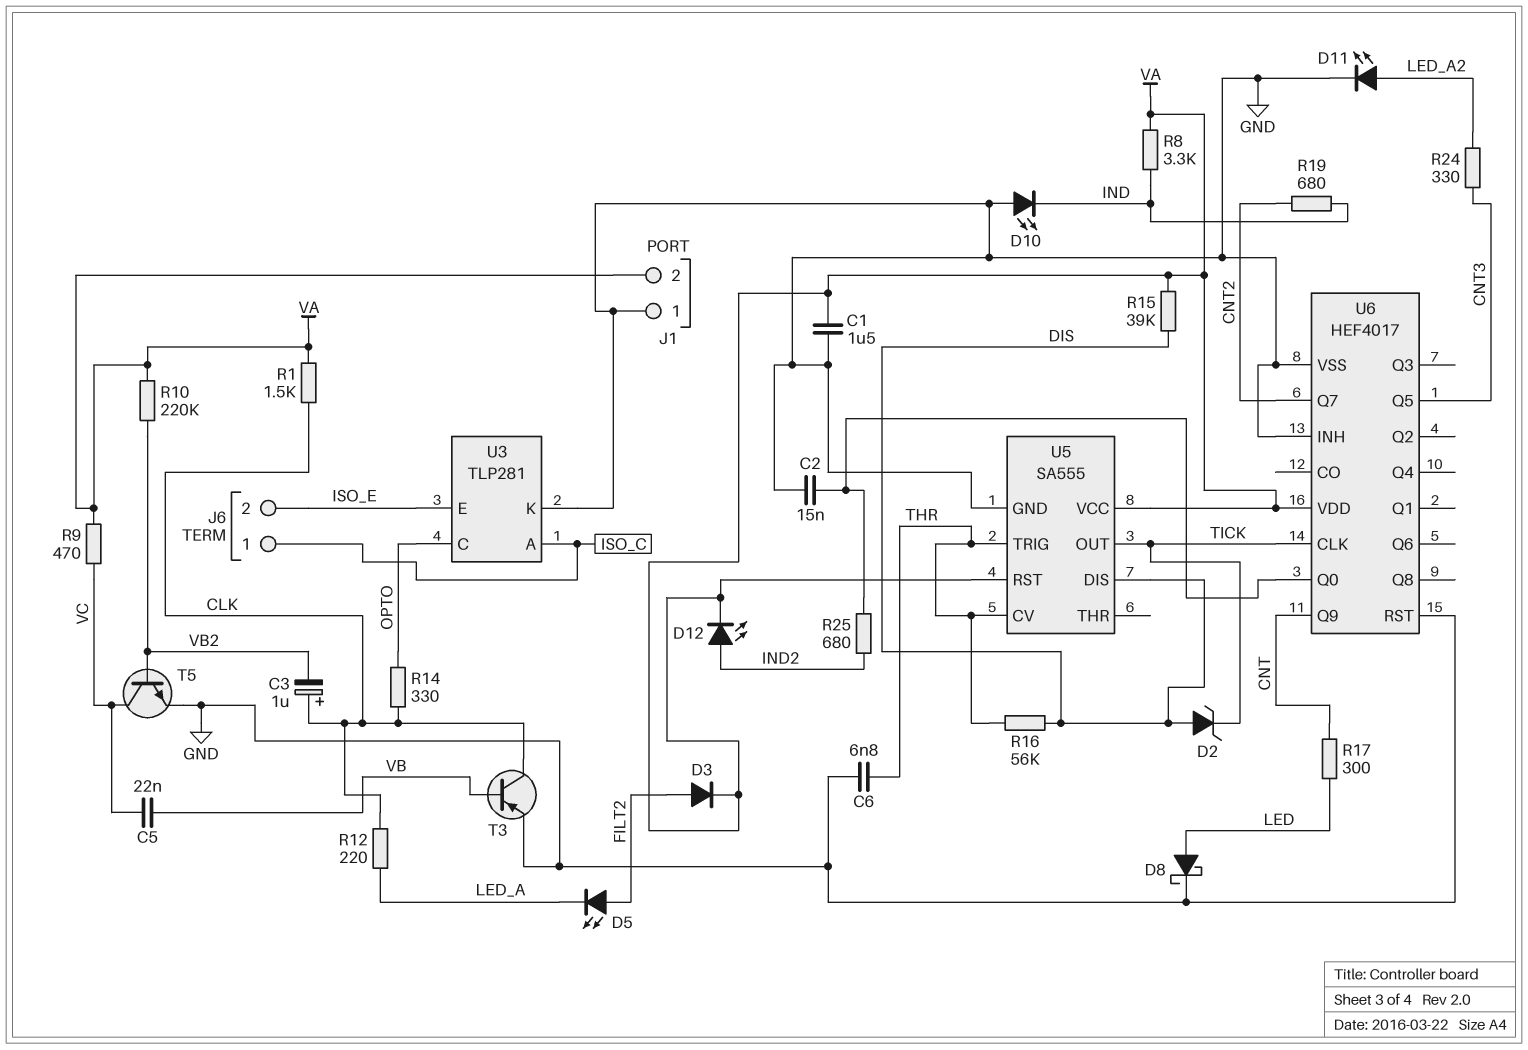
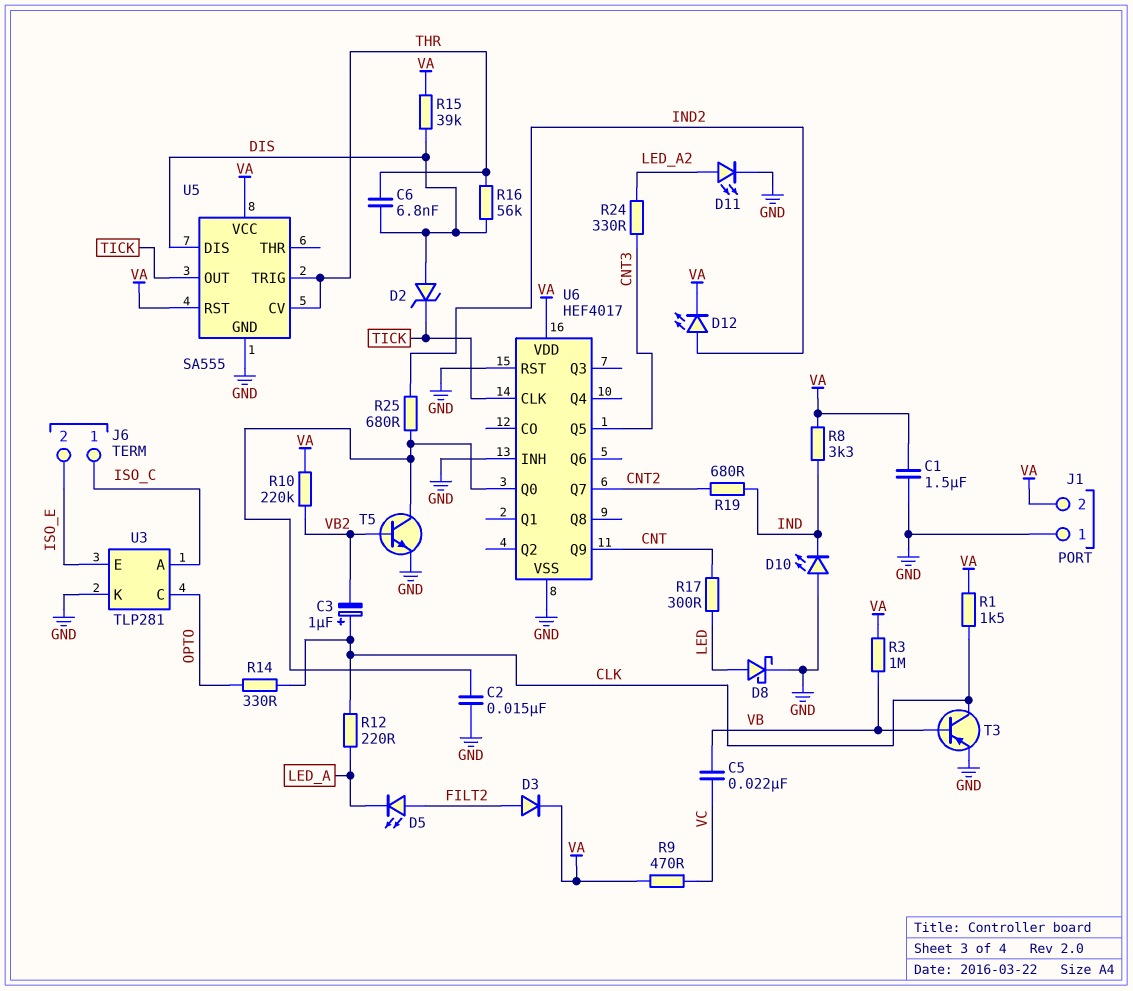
C6: 6.8nF (GND, THR) -> 6.8nF (DIS, THR)
R3: none -> 1M (VA, VB)
T5: NPN (B VB2, C VC, E GND) -> NPN (B VB2, C U6/Q0, E GND)

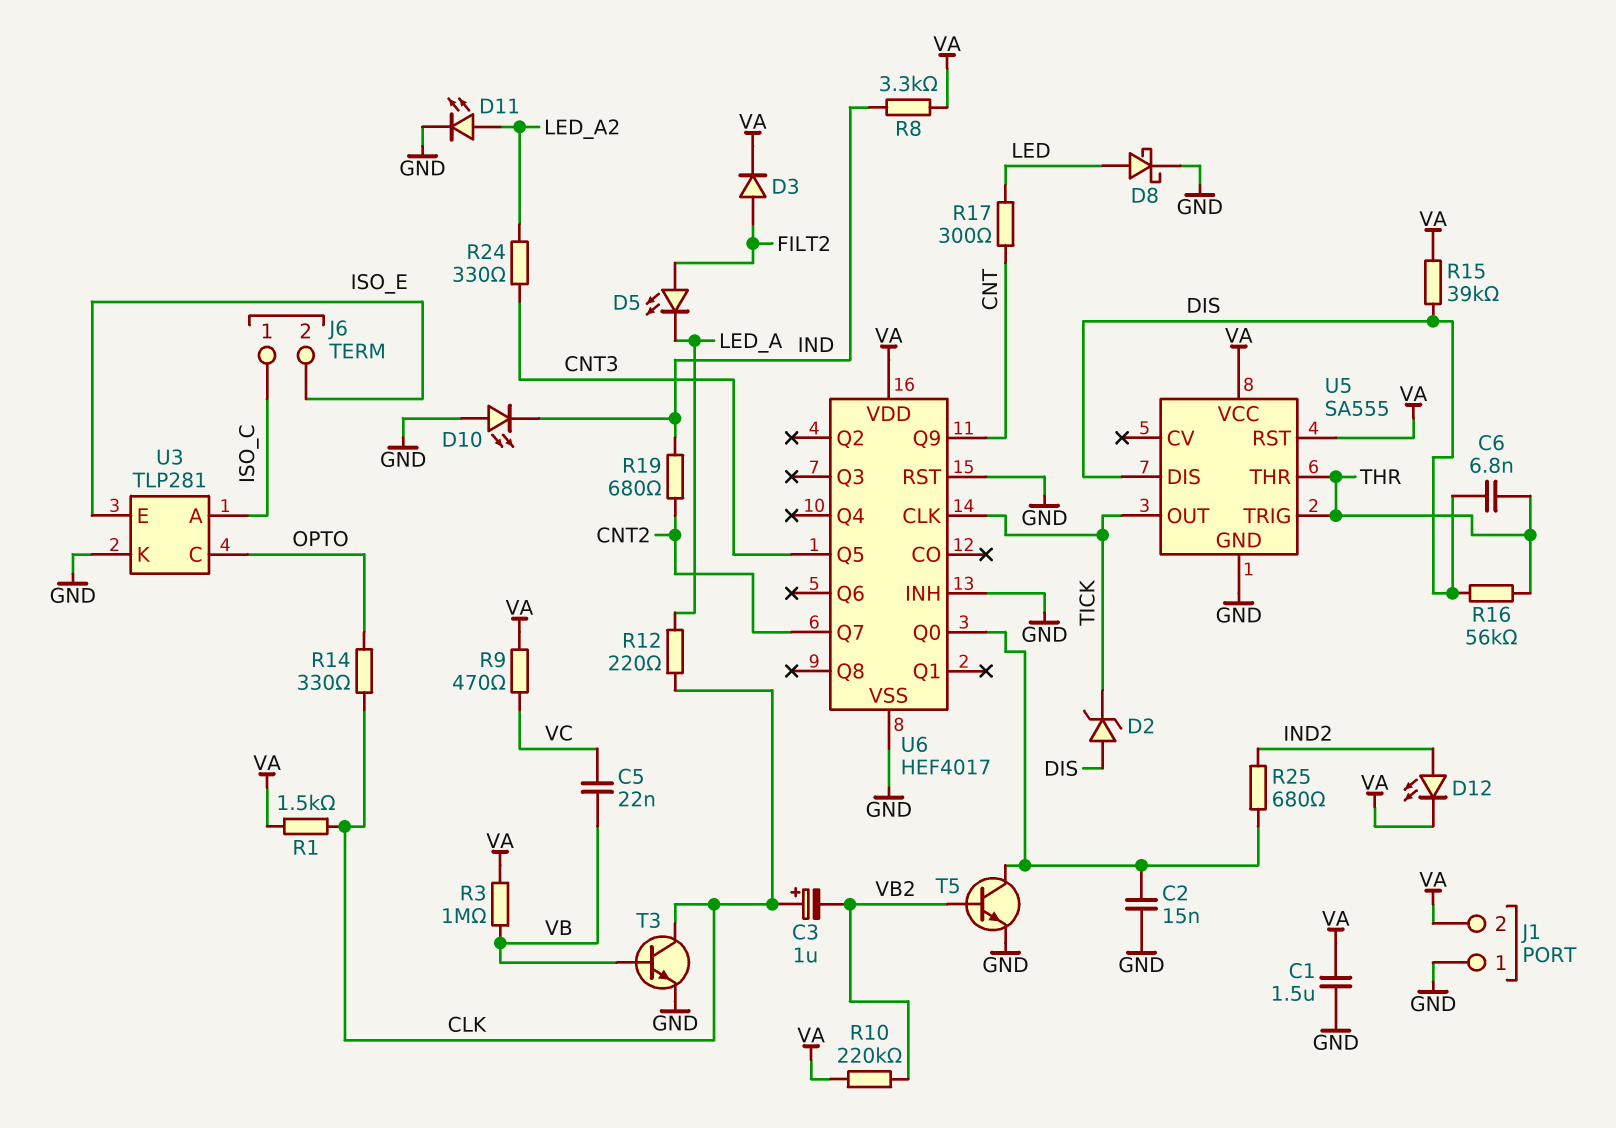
T3: PNP (B VB, C CLK, E GND) -> NPN (B VB, C CLK, E GND)
U5 pin CV: THR -> none
U5 pin THR: none -> THR

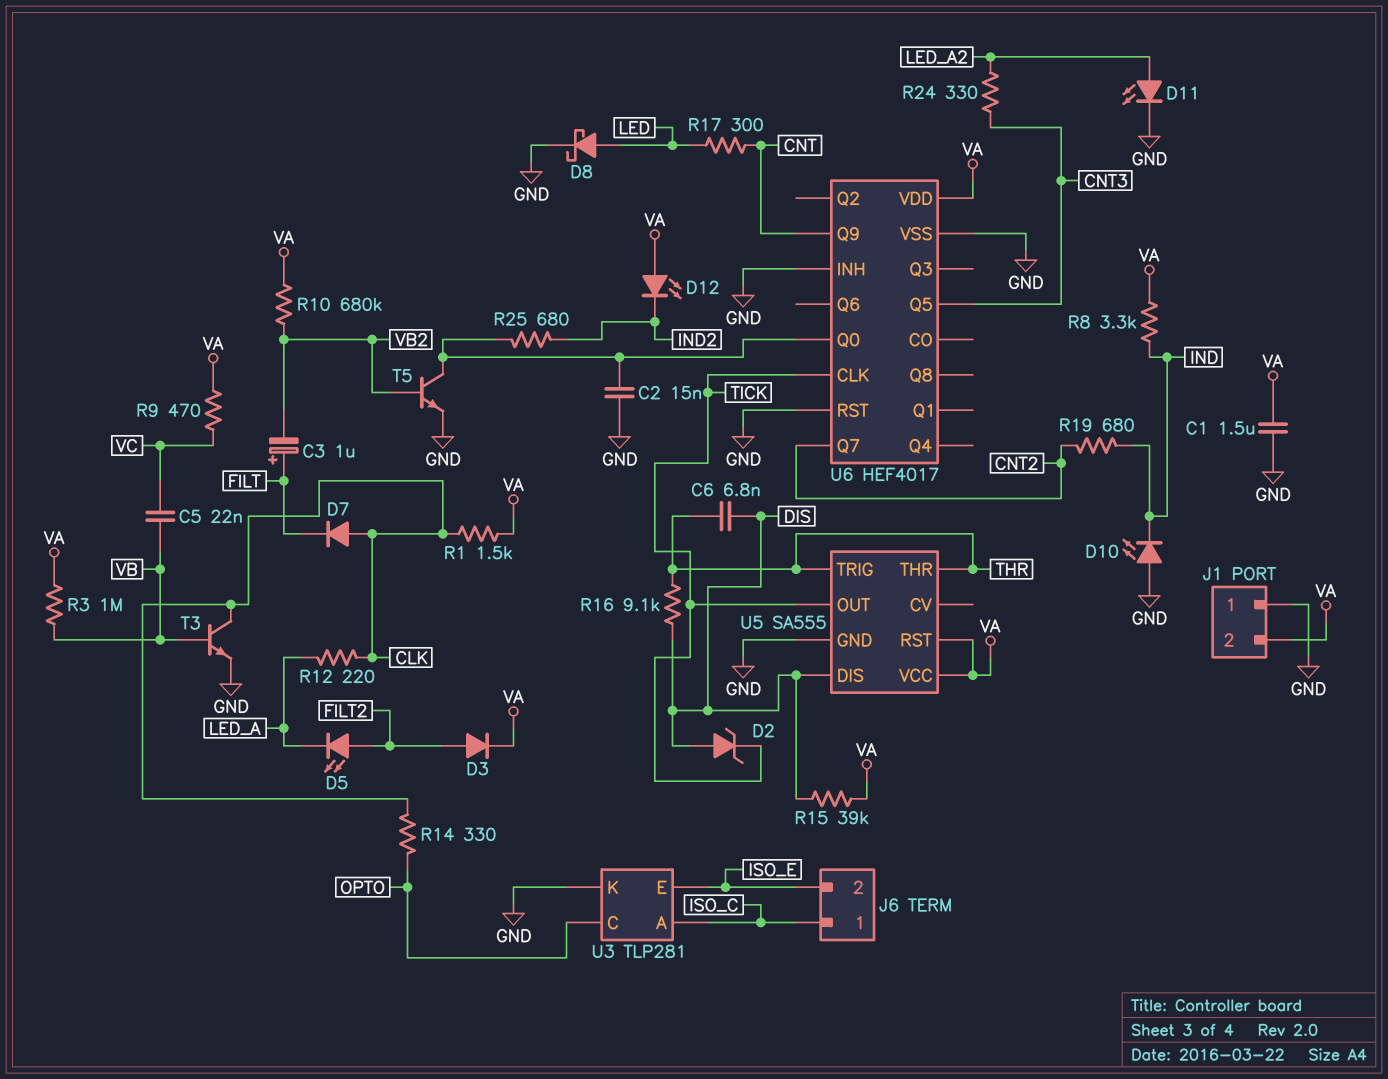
C3: 1uF (plus CLK, minus VB2) -> 1uF (plus FILT, minus VB2)
D7: none -> diode (A CLK, K FILT)
D12: LED (A IND2, K VA) -> LED (A VA, K IND2)
R10: 220k (VA, VB2) -> 680k (VA, VB2)
R16: 56k (DIS, THR) -> 9.1k (DIS, THR)

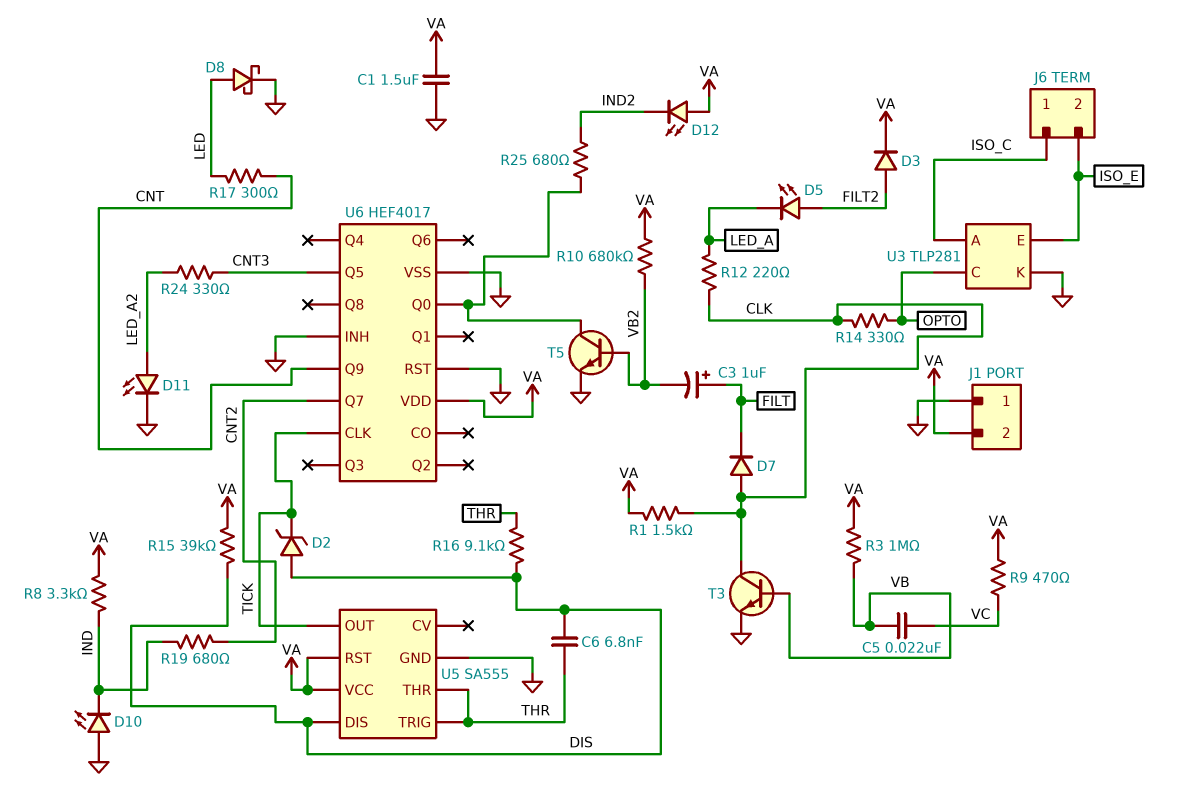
C2: 15nF (GND, U6/Q0) -> none

